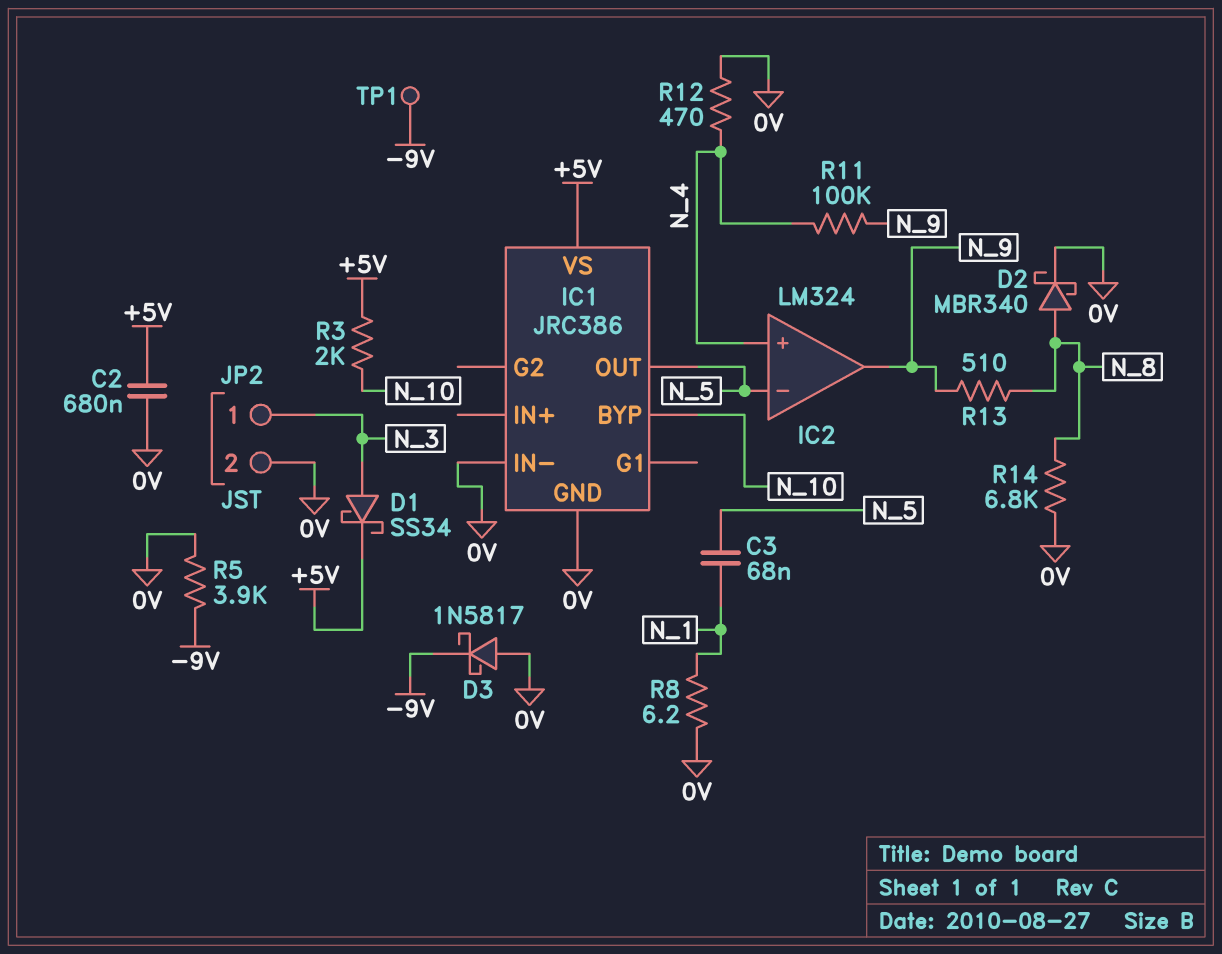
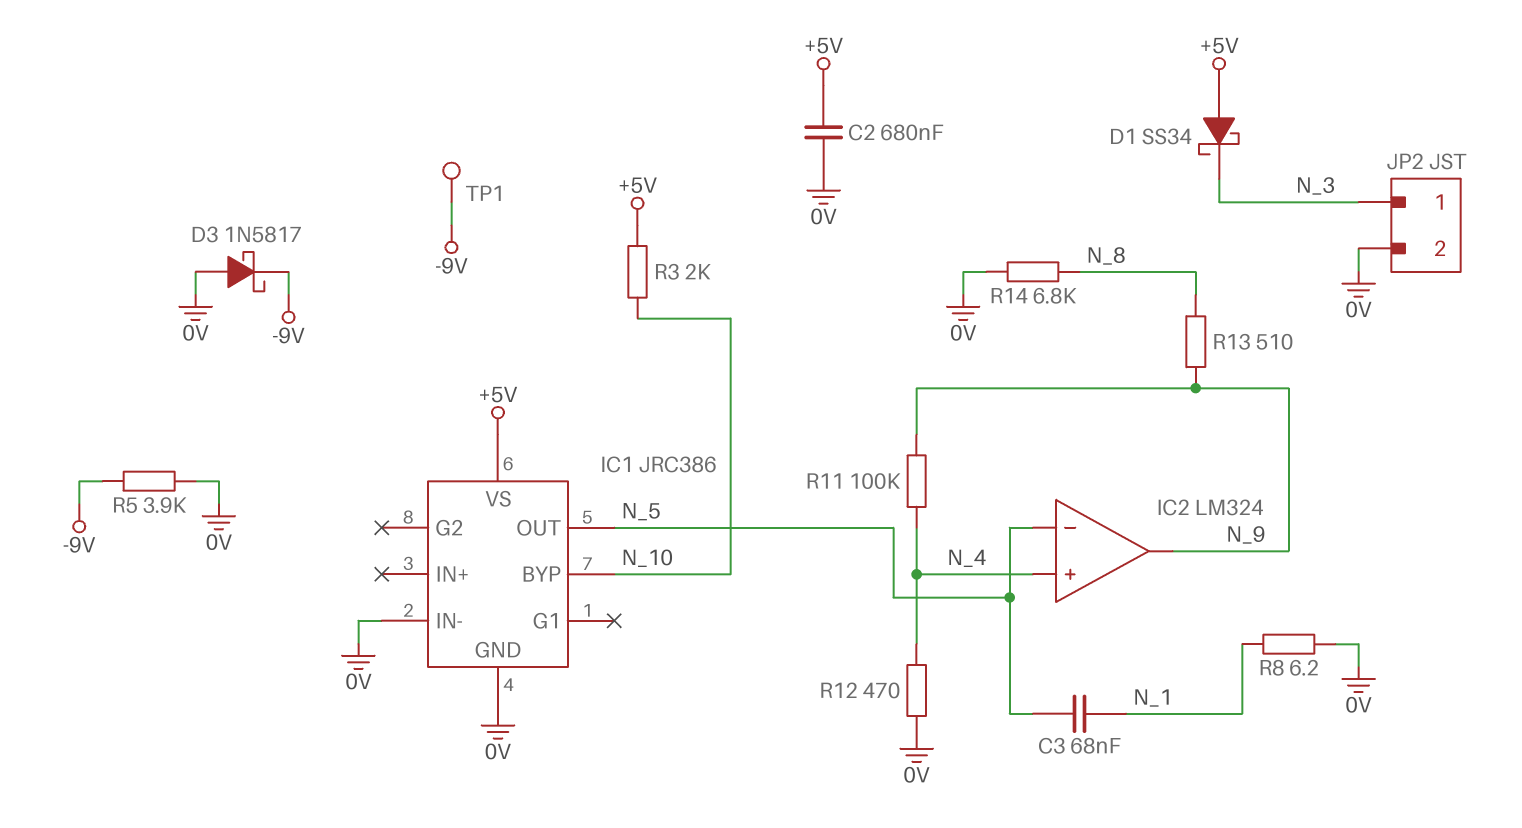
D1: schottky SS34 (A N_3, K +5V) -> schottky SS34 (A +5V, K N_3)
D2: schottky MBR340 (A N_8, K 0V) -> none

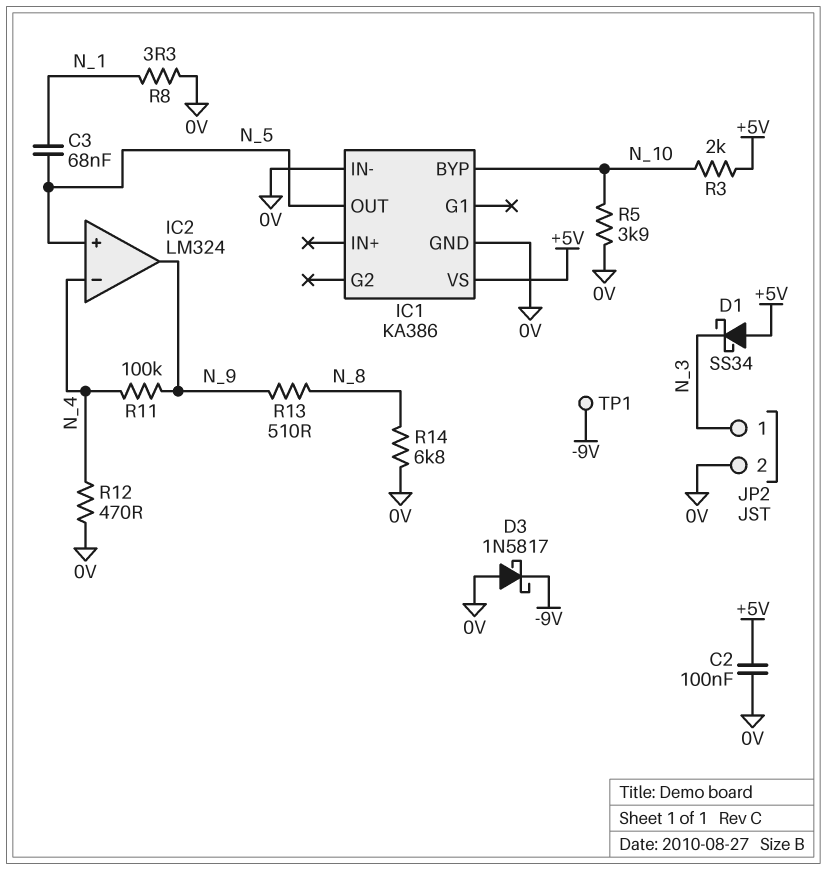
C2: 680nF (+5V, 0V) -> 100nF (+5V, 0V)
IC1: JRC386 -> KA386
IC2 pin in+: N_4 -> N_5
IC2 pin in-: N_5 -> N_4
R5: 3.9k (-9V, 0V) -> 3.9k (0V, N_10)
R8: 6.2 (0V, N_1) -> 3.3 (0V, N_1)

